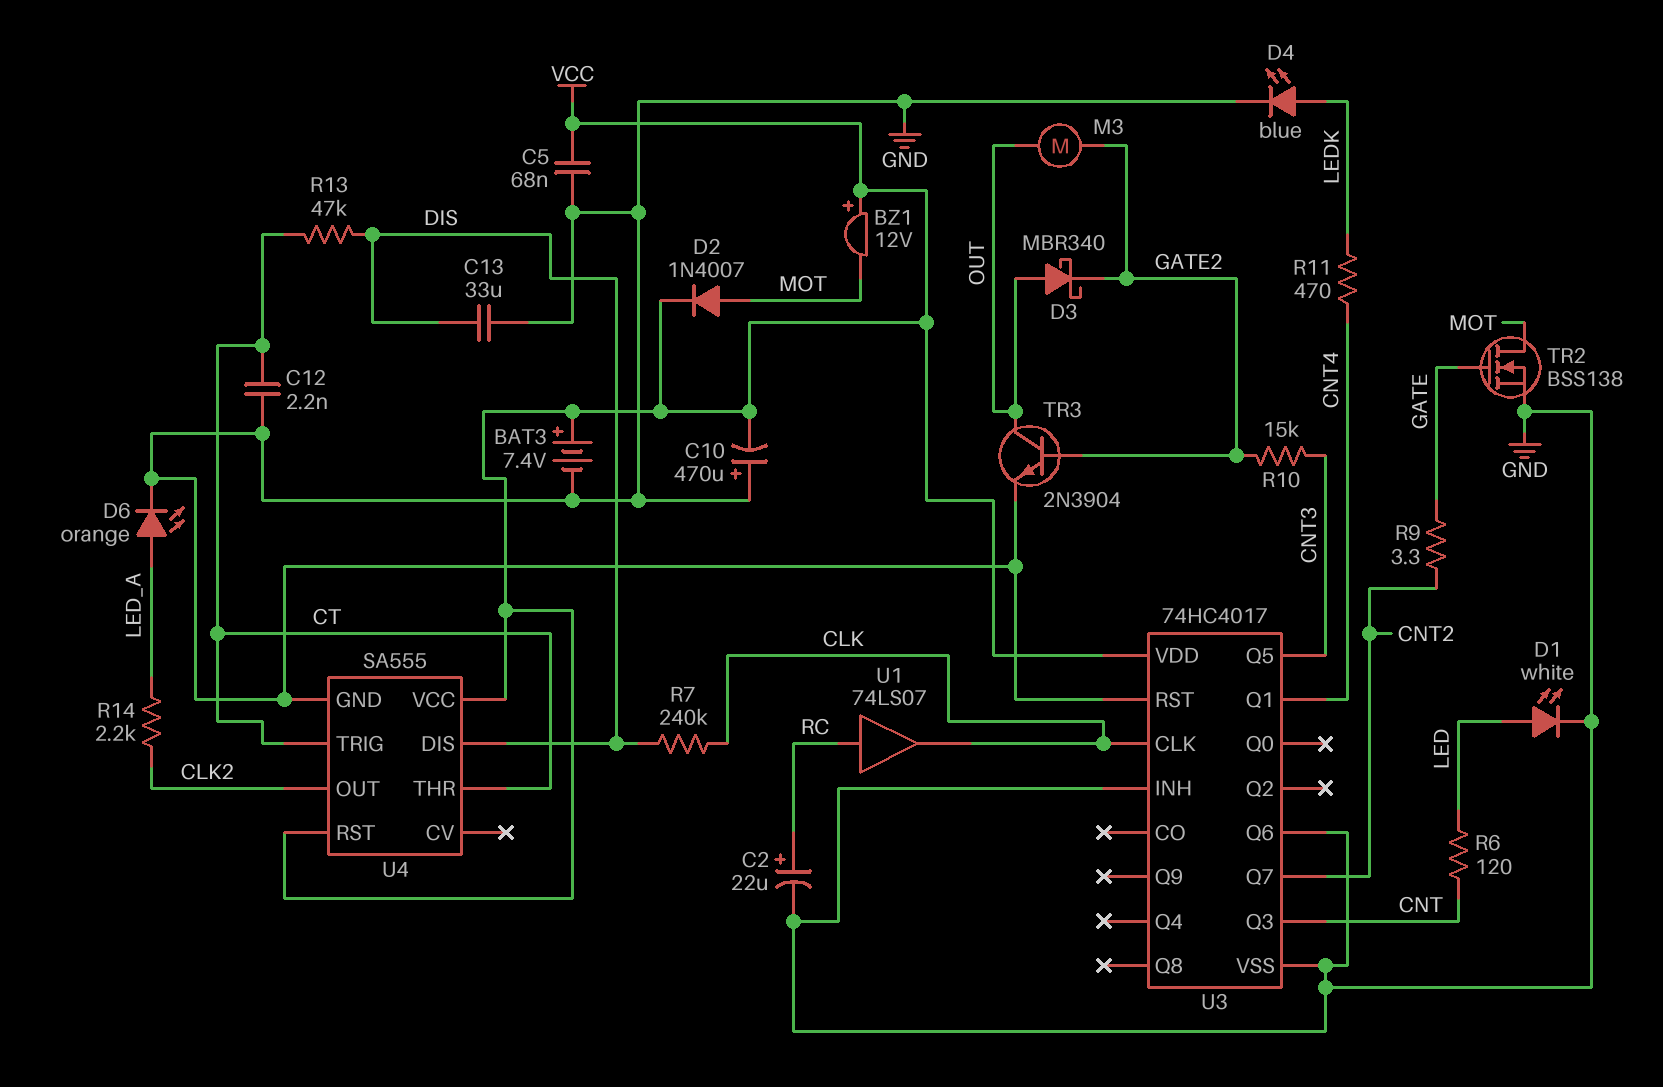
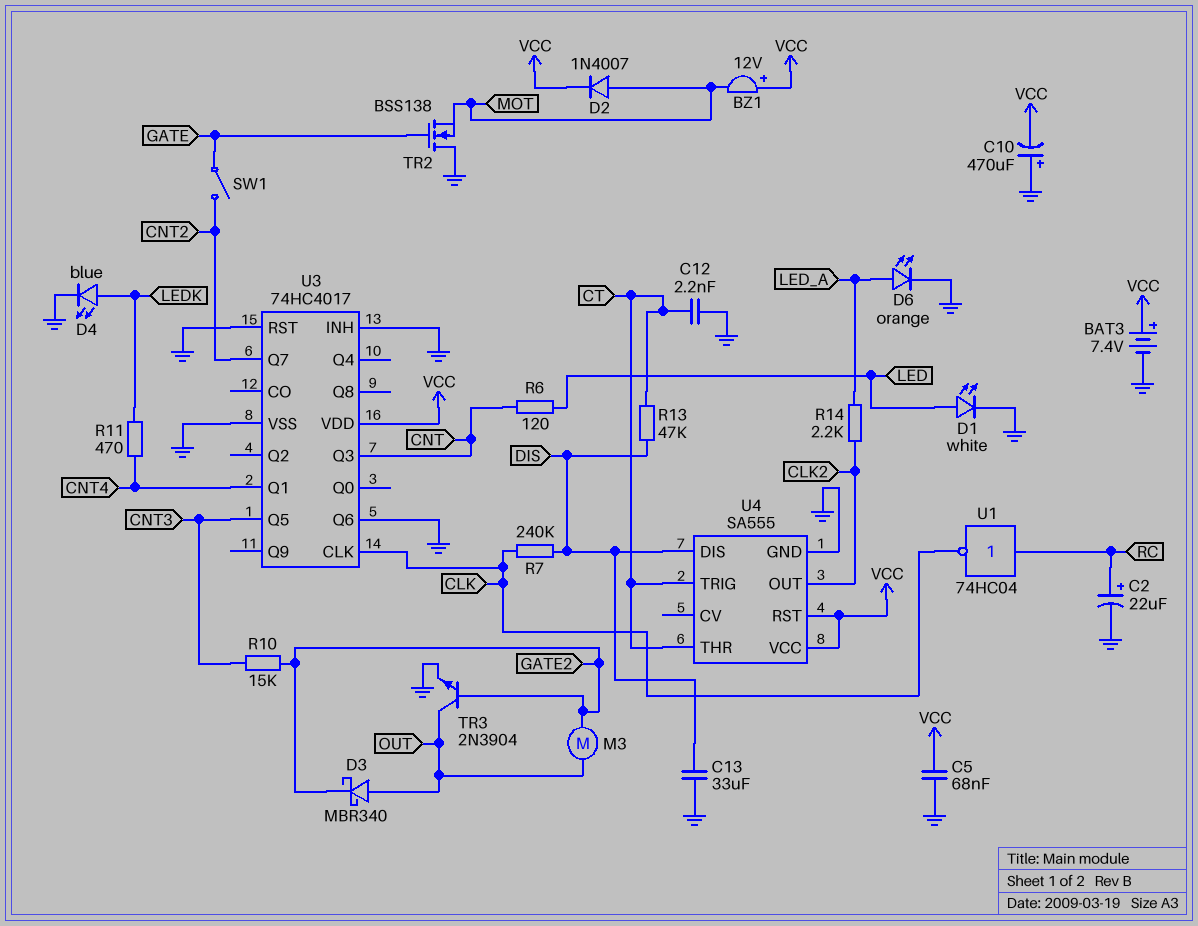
R9: 3.3 (CNT2, GATE) -> none
SW1: none -> switch (CNT2, GATE)
TR2: NMOS BSS138 (G GATE, D MOT, S GND) -> NMOS BSS138 (G GATE, D GND, S MOT)
U1: buffer 74LS07 (in RC, out CLK) -> NOT 74HC04 (in RC, out CLK)

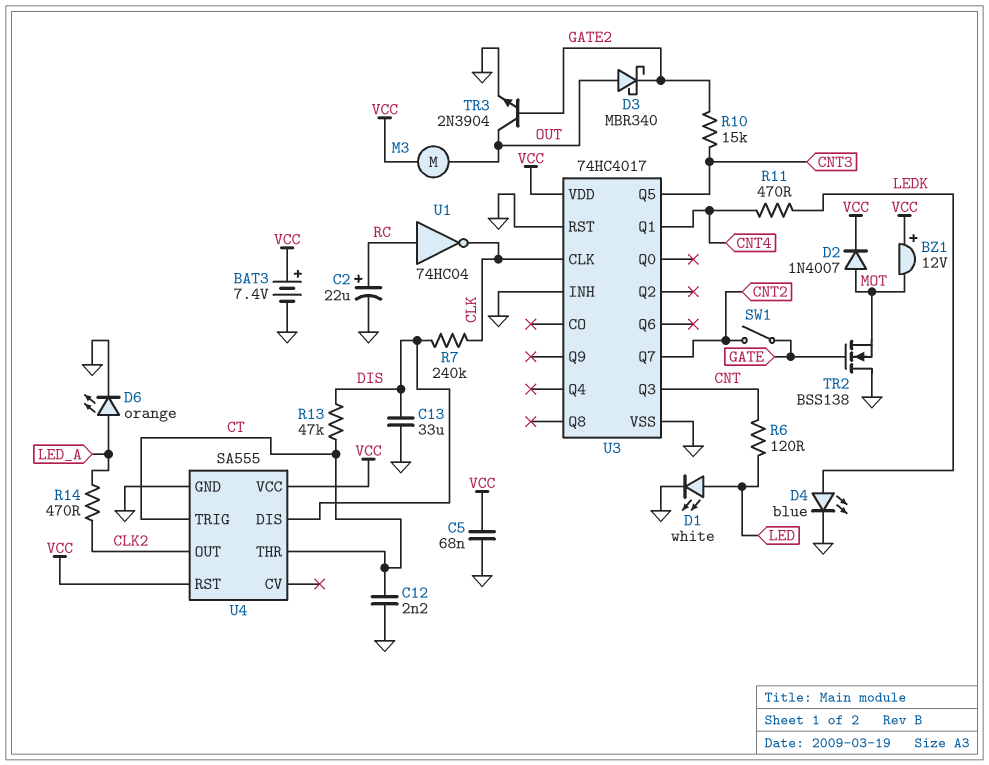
C10: 470uF (plus GND, minus VCC) -> none
M3: motor (GATE2, OUT) -> motor (OUT, VCC)
R14: 2.2k (CLK2, LED_A) -> 470 (CLK2, LED_A)
U3 pin Q6: GND -> none

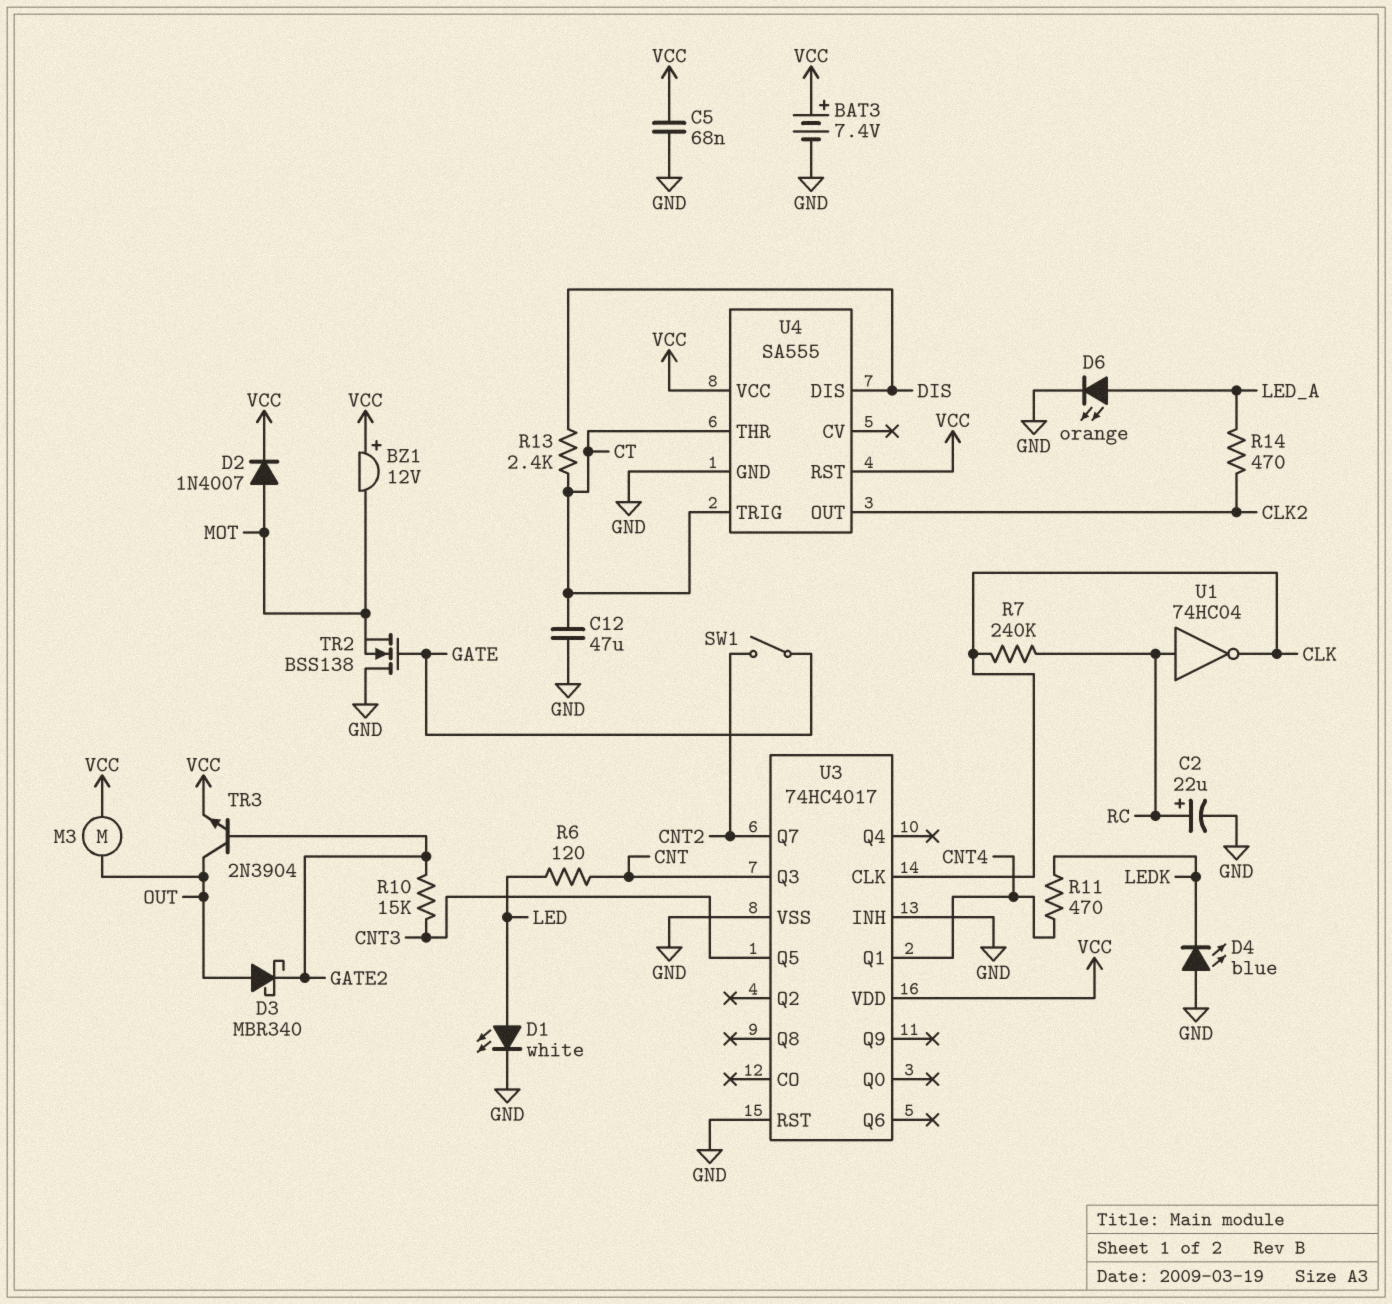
C12: 2.2nF (CT, GND) -> 47uF (CT, GND)
C13: 33uF (DIS, GND) -> none
D4: LED blue (A LEDK, K GND) -> LED blue (A GND, K LEDK)
R7: 240k (CLK, DIS) -> 240k (CLK, RC)
R13: 47k (CT, DIS) -> 2.4k (CT, DIS)
TR3: NPN 2N3904 (B GATE2, C OUT, E GND) -> NPN 2N3904 (B GATE2, C OUT, E VCC)

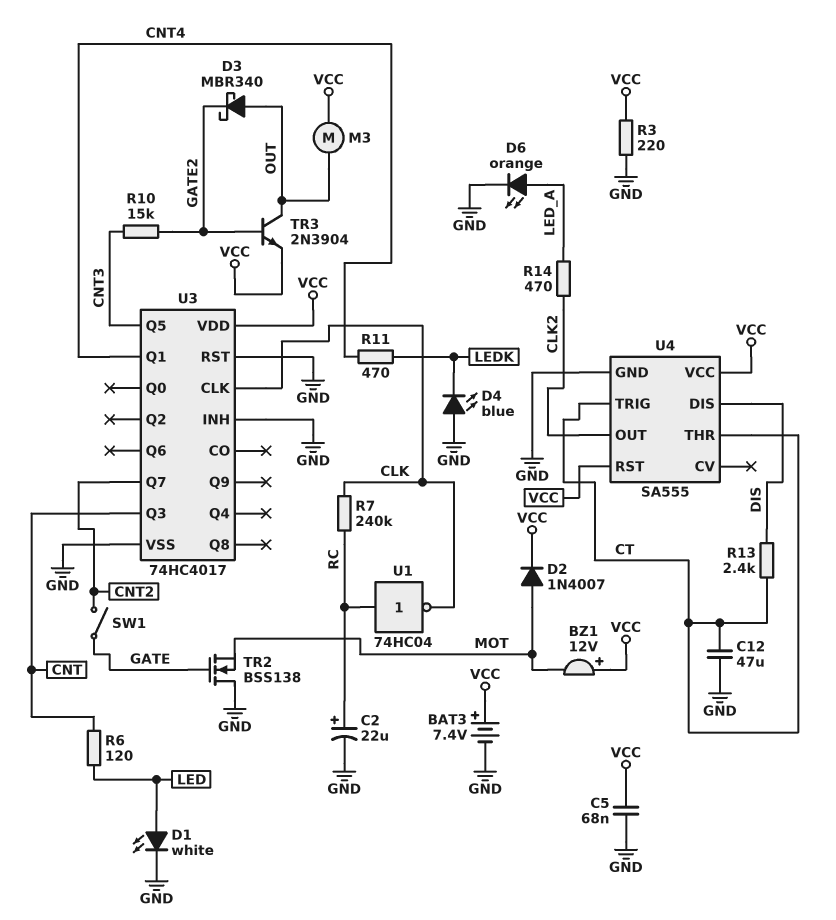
R3: none -> 220 (GND, VCC)

